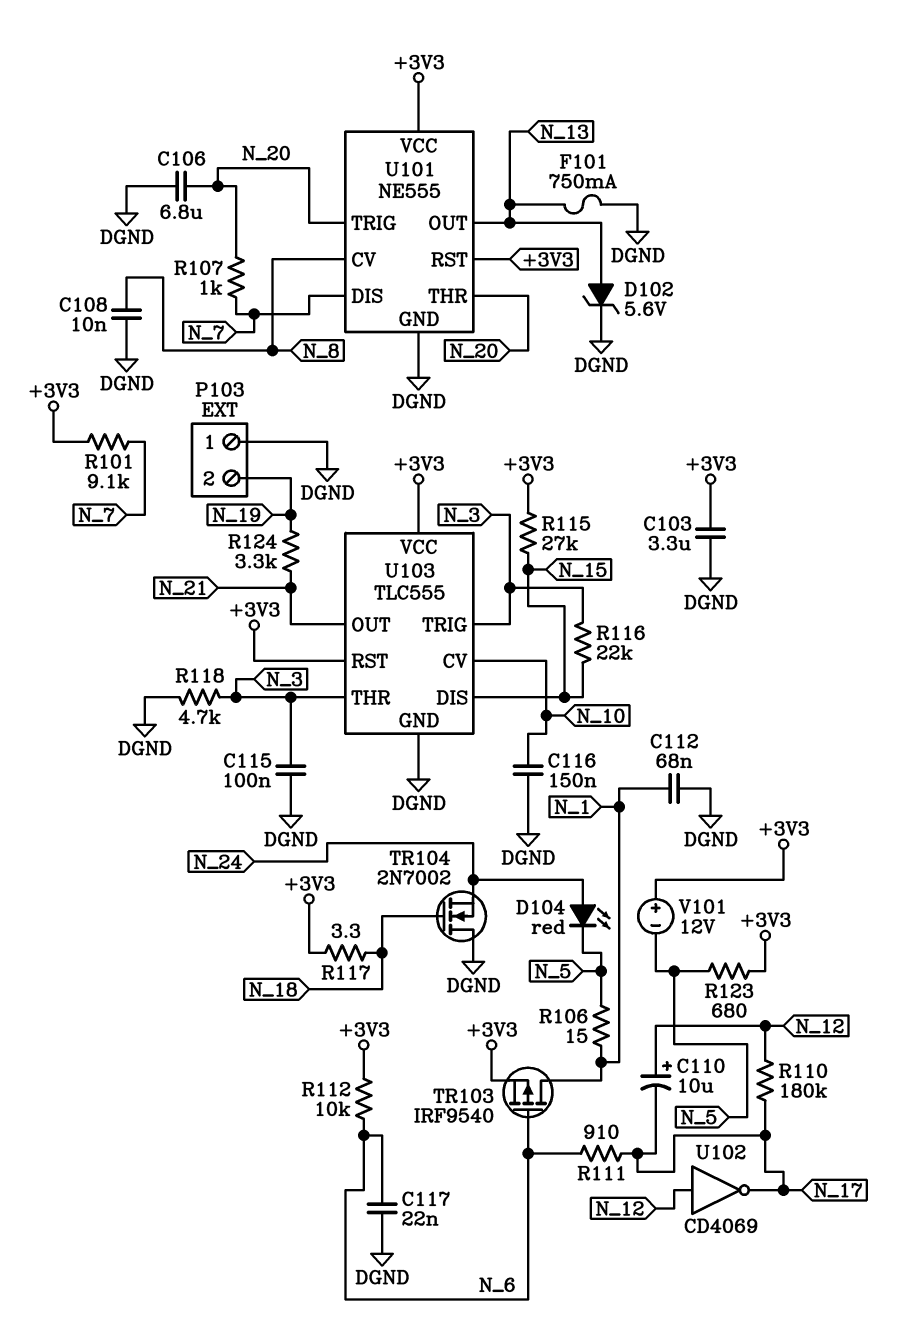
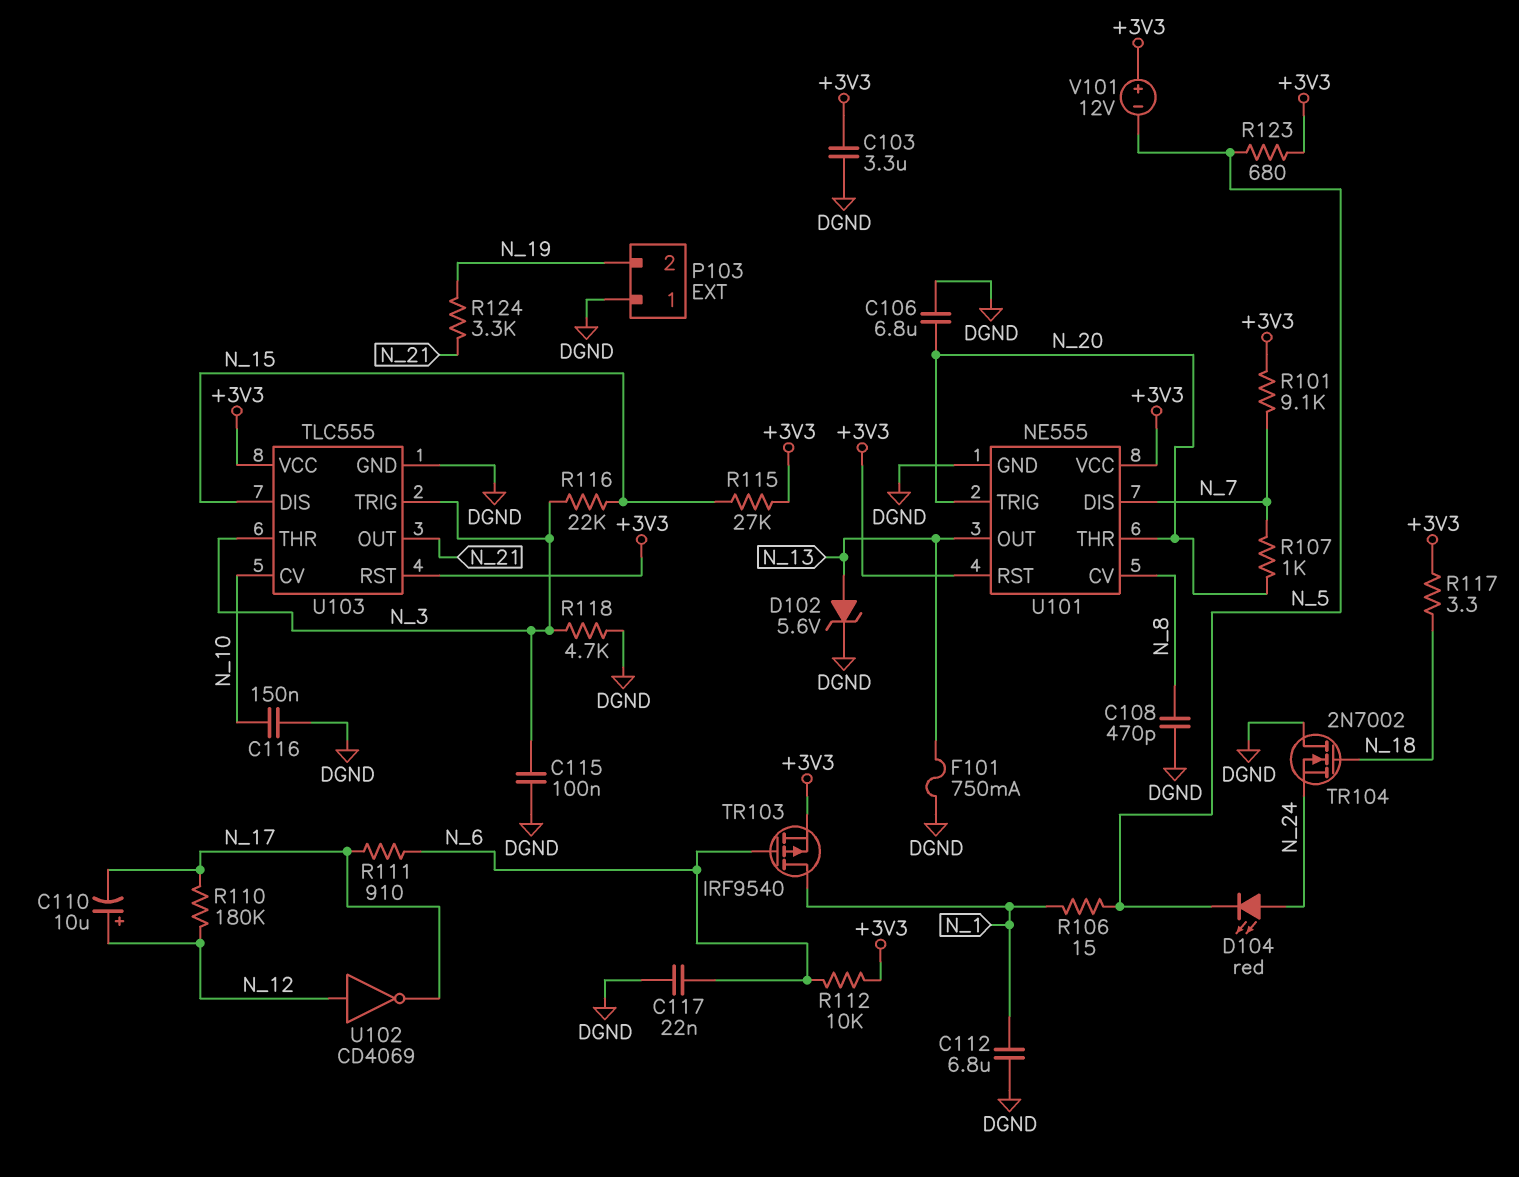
C108: 10nF (DGND, N_8) -> 470pF (DGND, N_8)
C112: 68nF (DGND, N_1) -> 6.8uF (DGND, N_1)

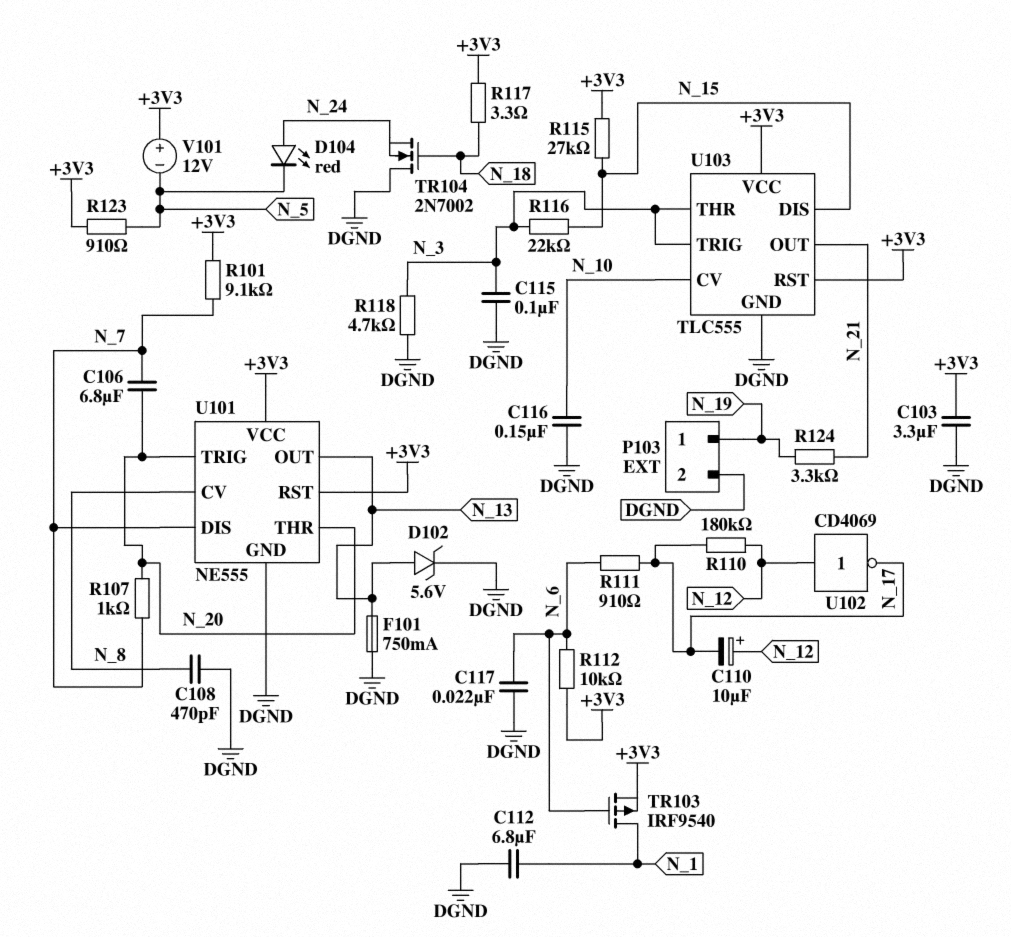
C106: 6.8uF (DGND, N_20) -> 6.8uF (N_7, N_20)
P103 pin 1: DGND -> N_19
P103 pin 2: N_19 -> DGND
R106: 15 (N_1, N_5) -> none
R123: 680 (+3V3, N_5) -> 910 (+3V3, N_5)

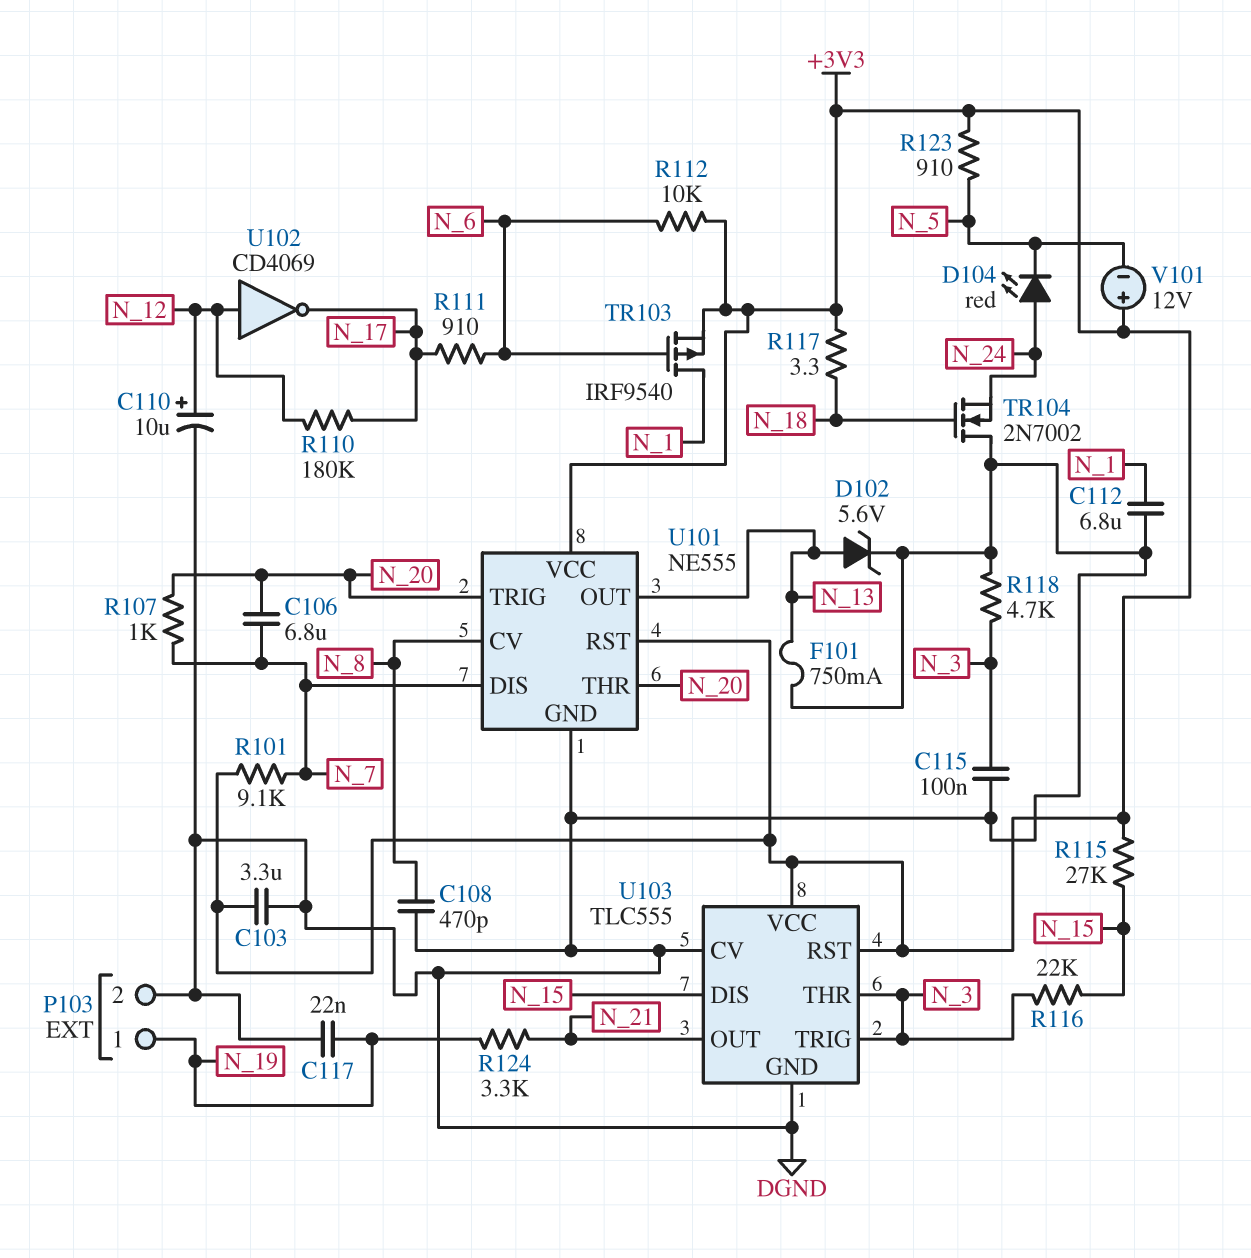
C110: 10uF (plus N_12, minus N_17) -> 10uF (plus N_12, minus DGND)
C116: 150nF (DGND, N_10) -> none
C117: 22nF (DGND, N_6) -> 22nF (DGND, N_19)
U103 pin CV: N_10 -> DGND

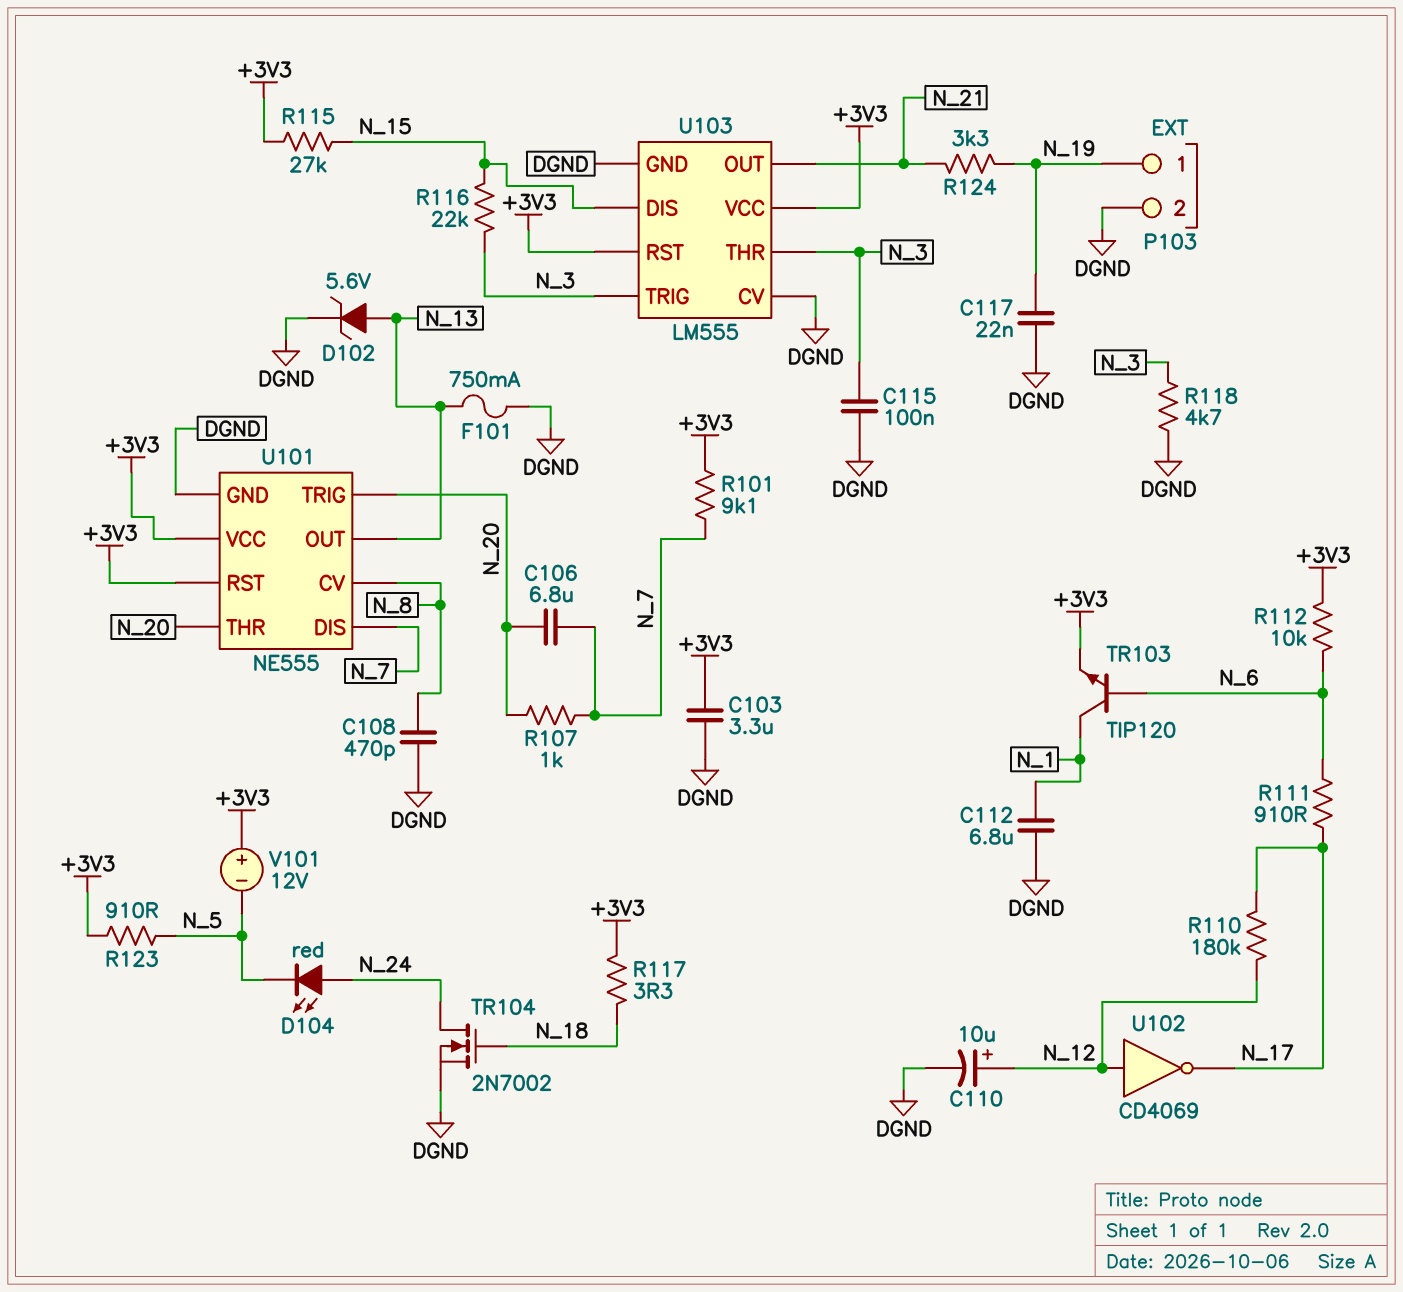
TR103: PMOS IRF9540 (G N_6, D N_1, S +3V3) -> NPN TIP120 (B N_6, C N_1, E +3V3)
TR104: NMOS 2N7002 (G N_18, D DGND, S N_24) -> NMOS 2N7002 (G N_18, D N_24, S DGND)
U103: TLC555 -> LM555

